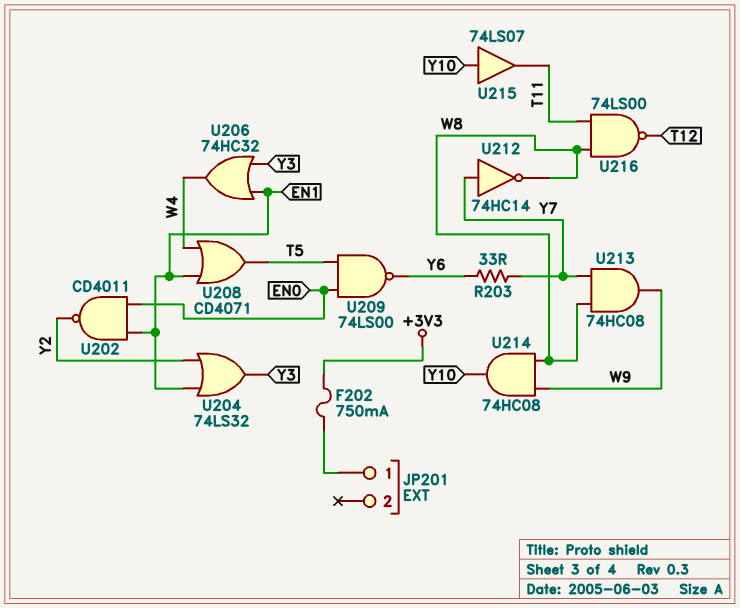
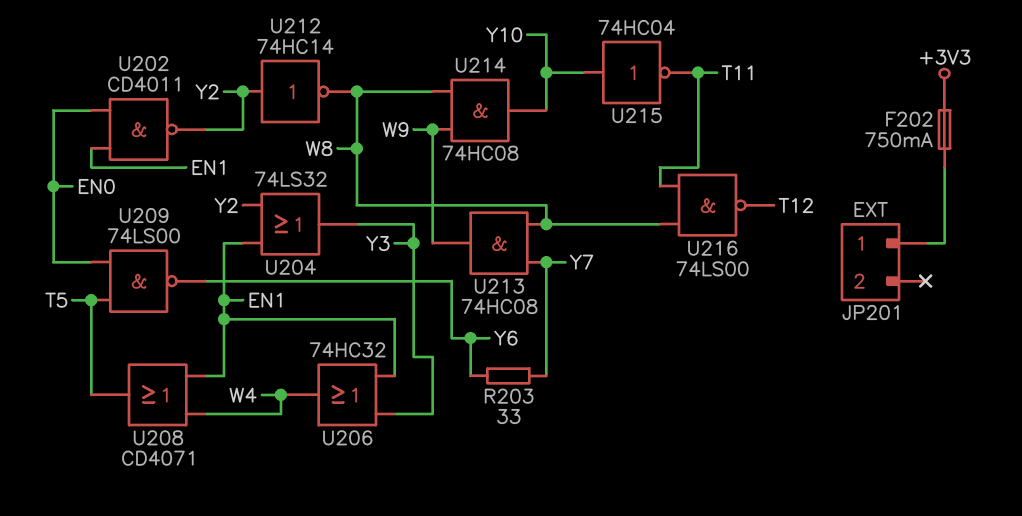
U212: NOT 74HC14 (in Y7, out W8) -> NOT 74HC14 (in Y2, out W8)
U215: buffer 74LS07 (in Y10, out T11) -> NOT 74HC04 (in Y10, out T11)

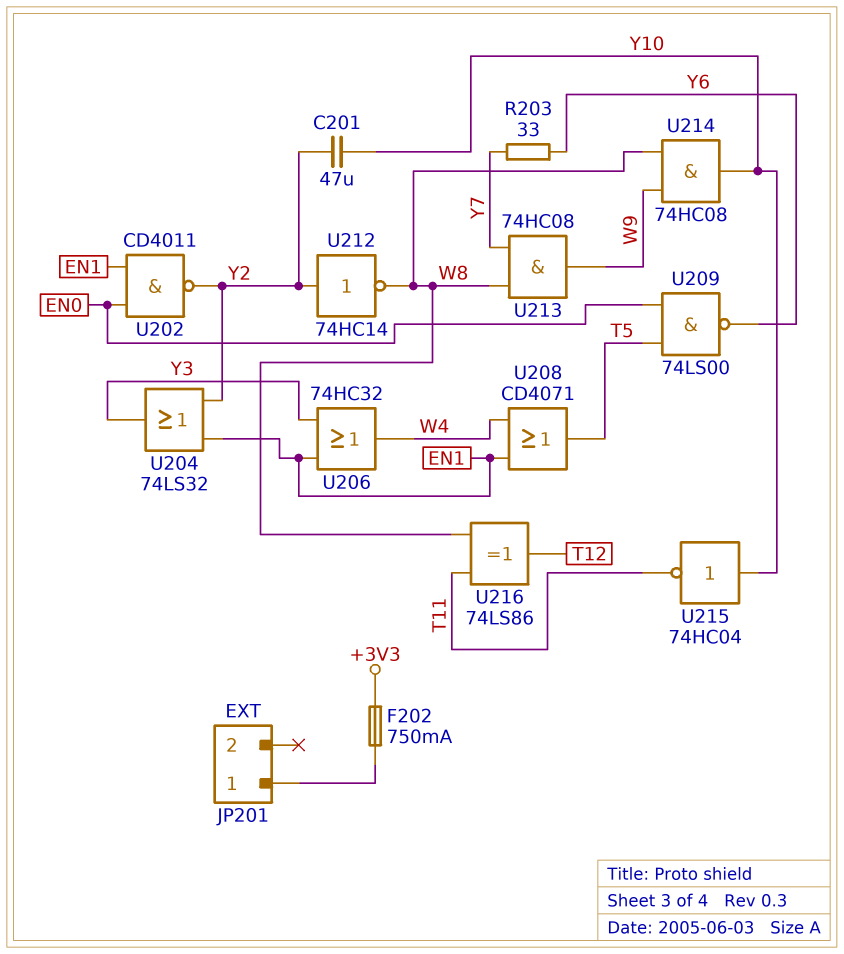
C201: none -> 47uF (Y2, Y10)
U216: NAND 74LS00 (in T11, in W8, out T12) -> XOR 74LS86 (in T11, in W8, out T12)

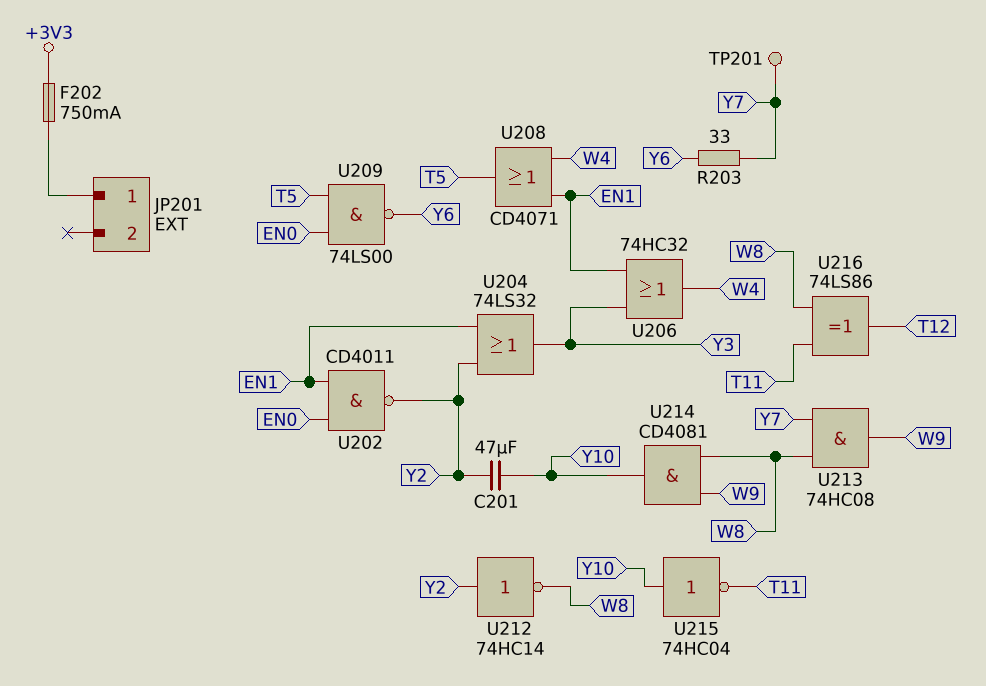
TP201: none -> test point (Y7)
U214: AND 74HC08 (in W8, in W9, out Y10) -> AND CD4081 (in W8, in W9, out Y10)

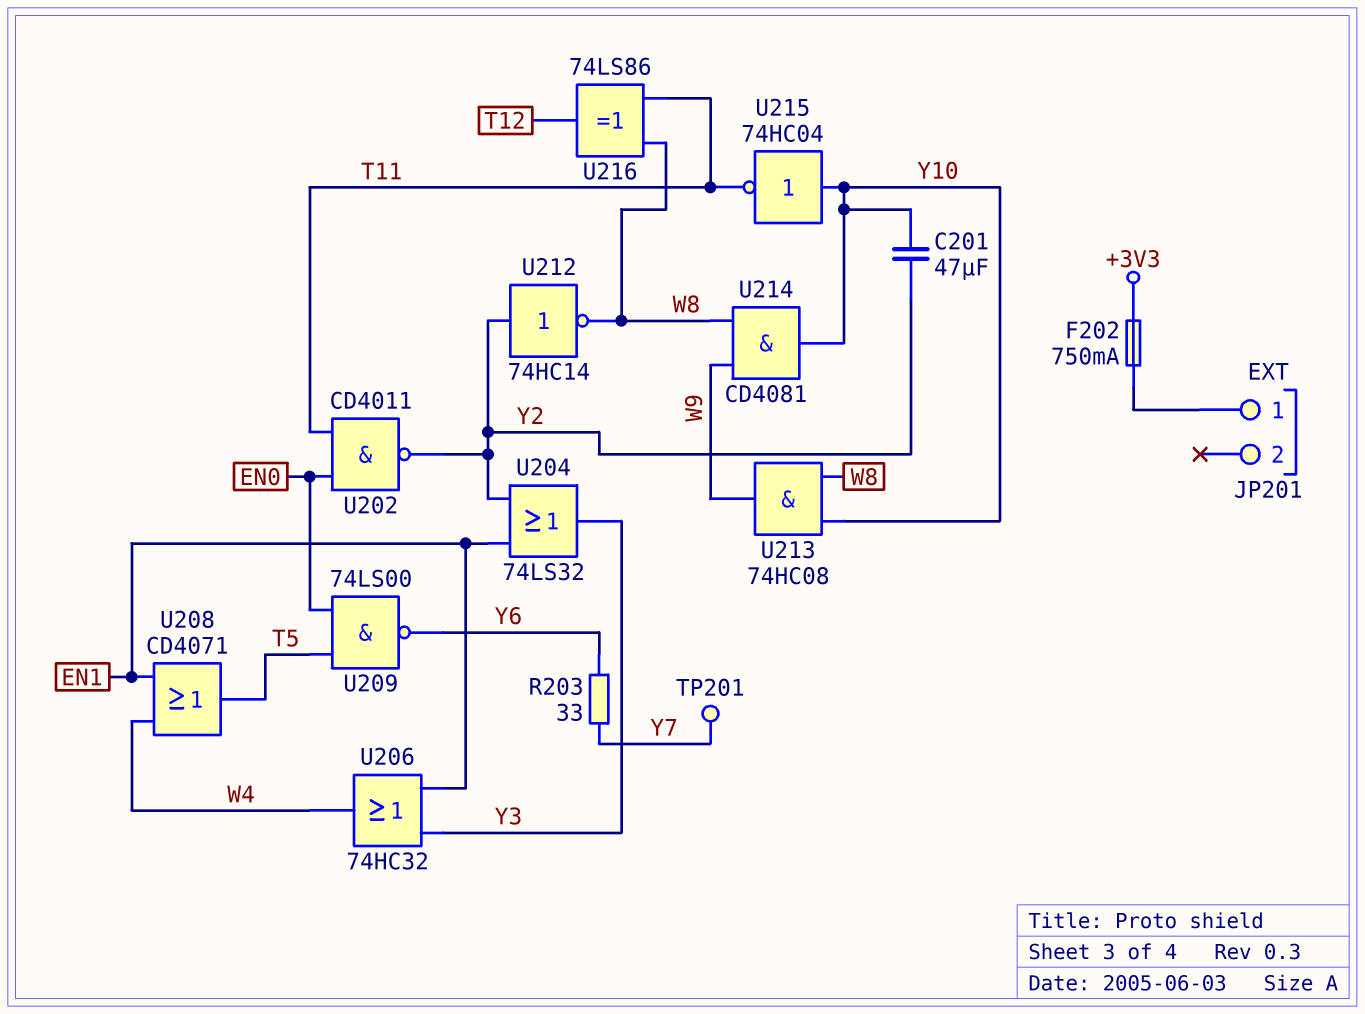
U202: NAND CD4011 (in EN0, in EN1, out Y2) -> NAND CD4011 (in EN0, in T11, out Y2)
U213: AND 74HC08 (in W8, in Y7, out W9) -> AND 74HC08 (in W8, in Y10, out W9)

